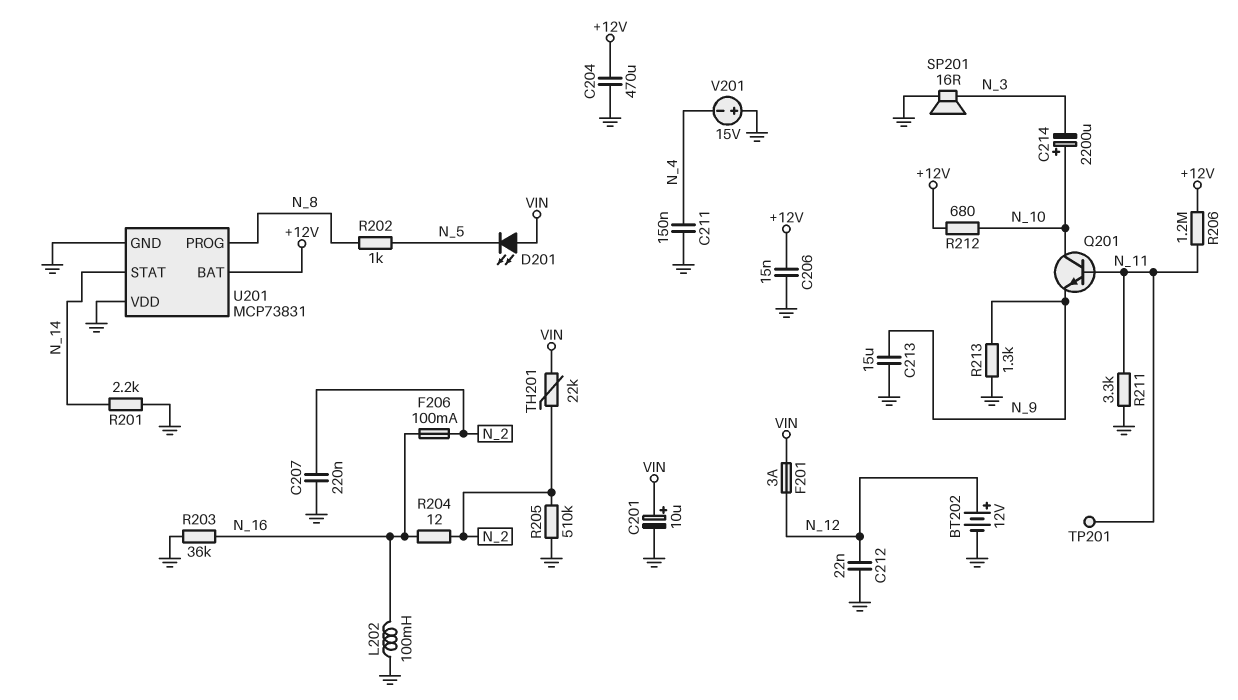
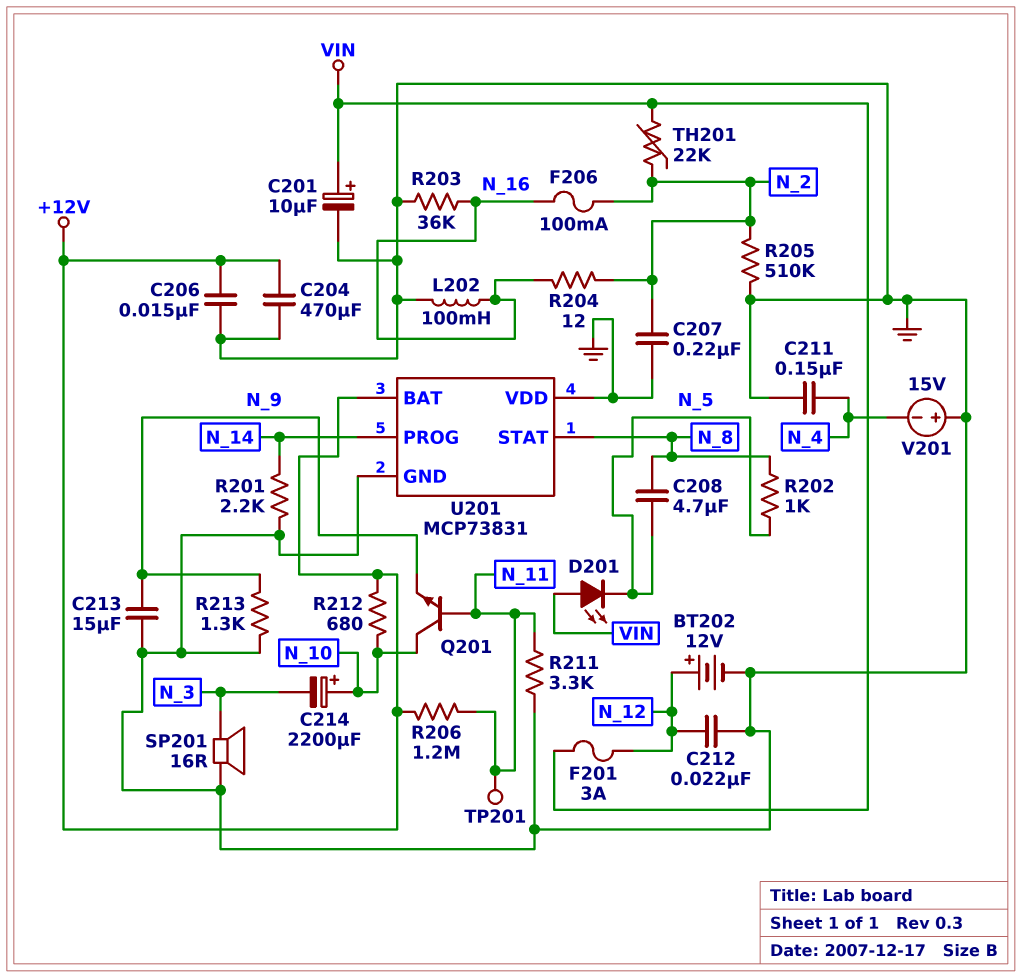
C208: none -> 4.7uF (N_5, N_8)
U201 pin PROG: N_8 -> N_14
U201 pin STAT: N_14 -> N_8

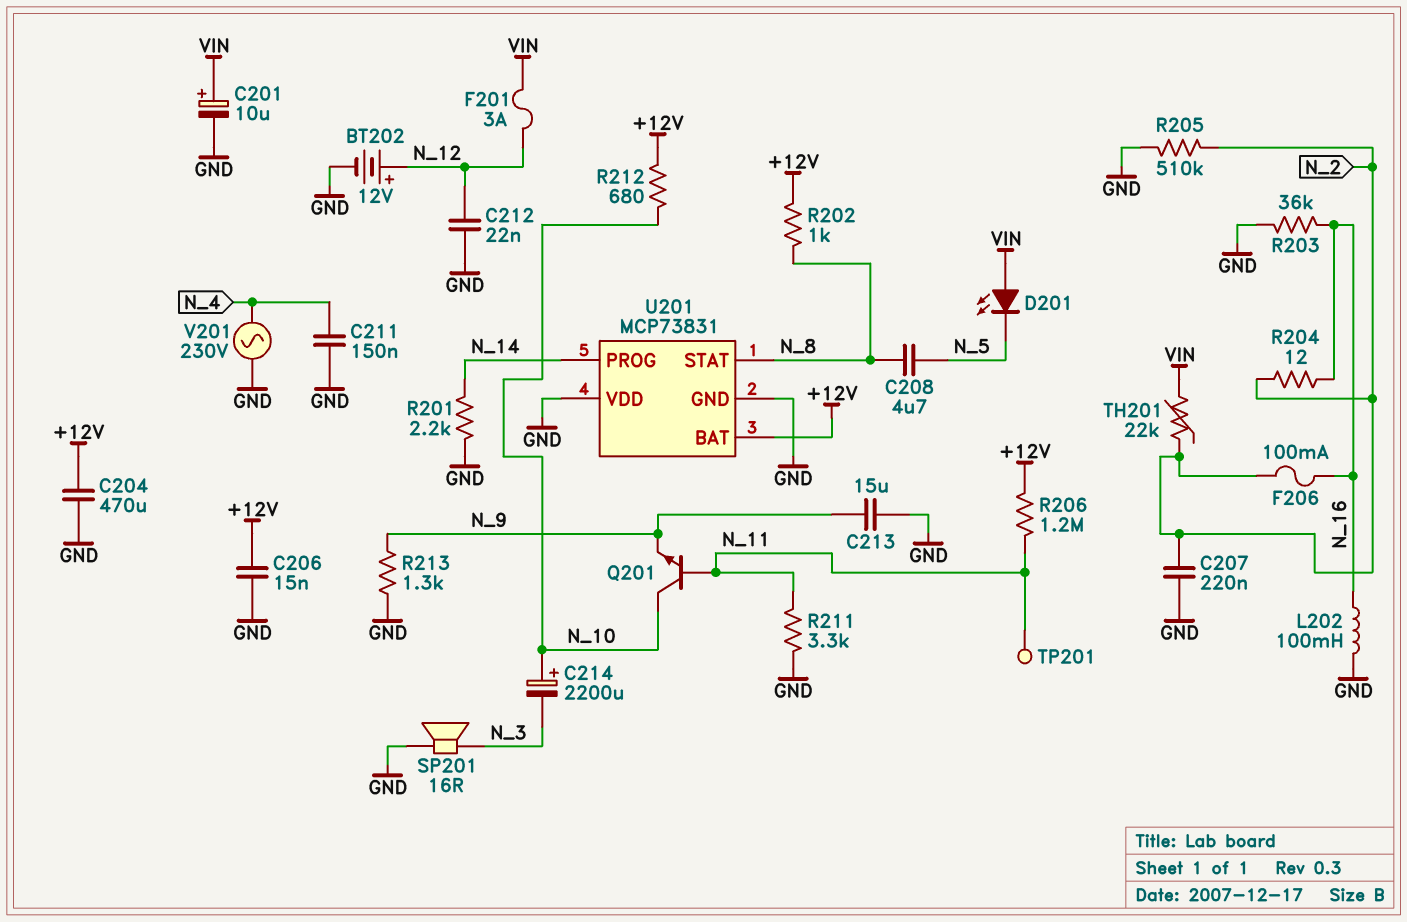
R202: 1k (N_5, N_8) -> 1k (+12V, N_8)
V201: 15V (plus GND, minus N_4) -> AC 230V (GND, N_4)

